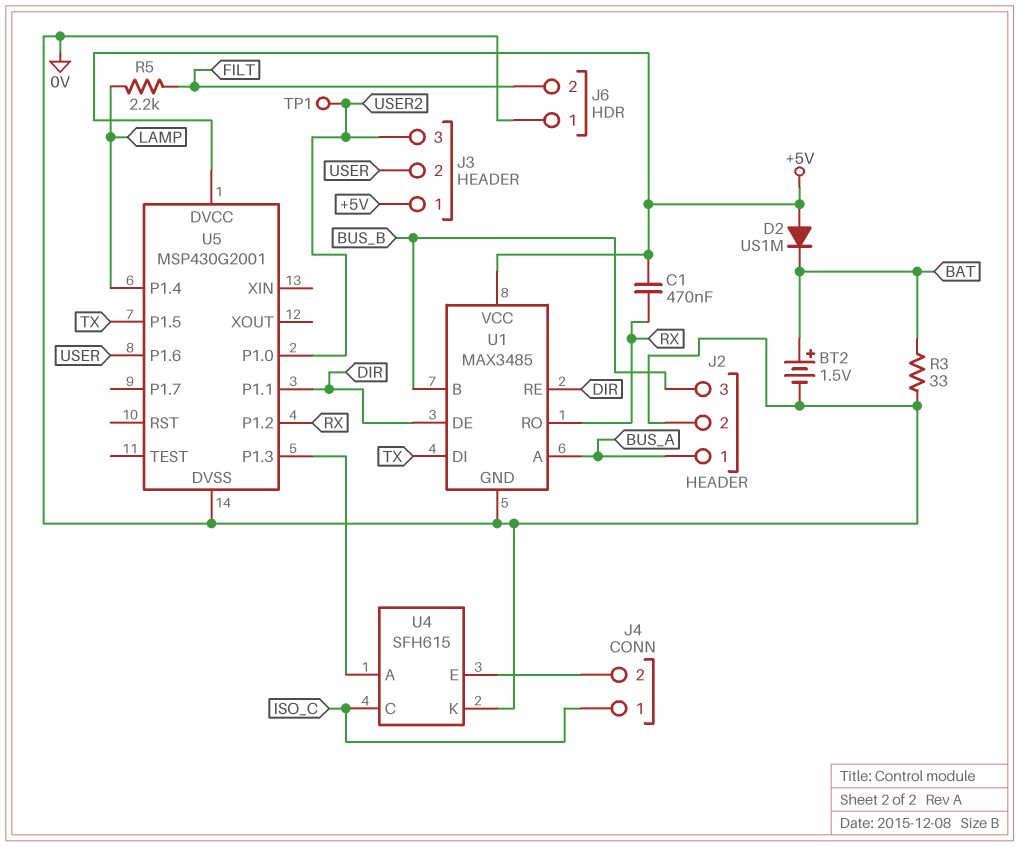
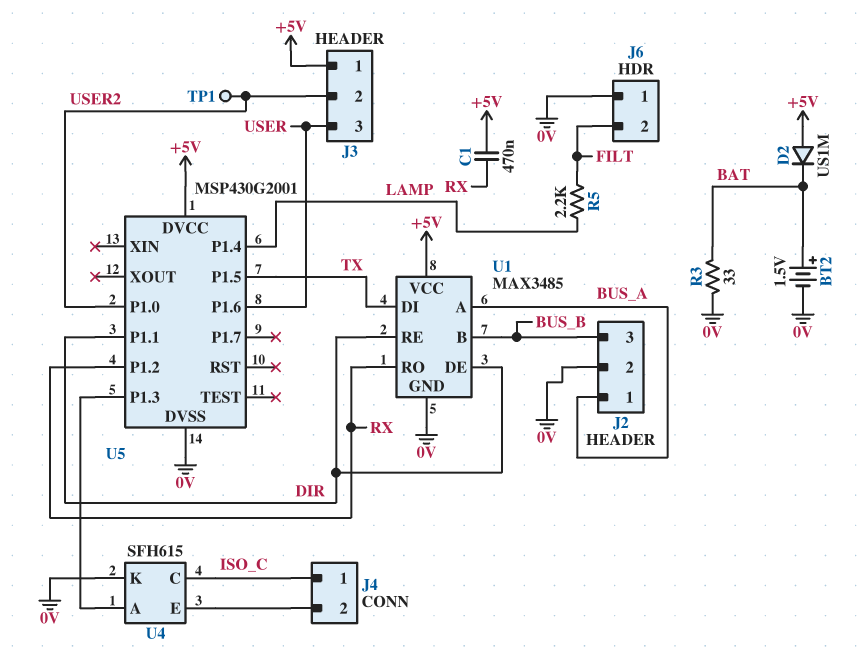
J3 pin 2: USER -> USER2
J3 pin 3: USER2 -> USER

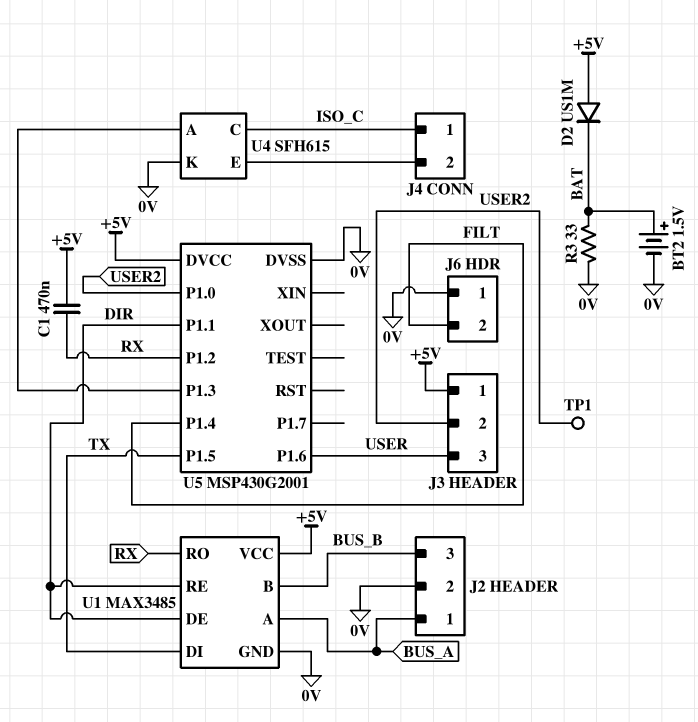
R5: 2.2k (FILT, LAMP) -> none
U5 pin P1.4: LAMP -> FILT

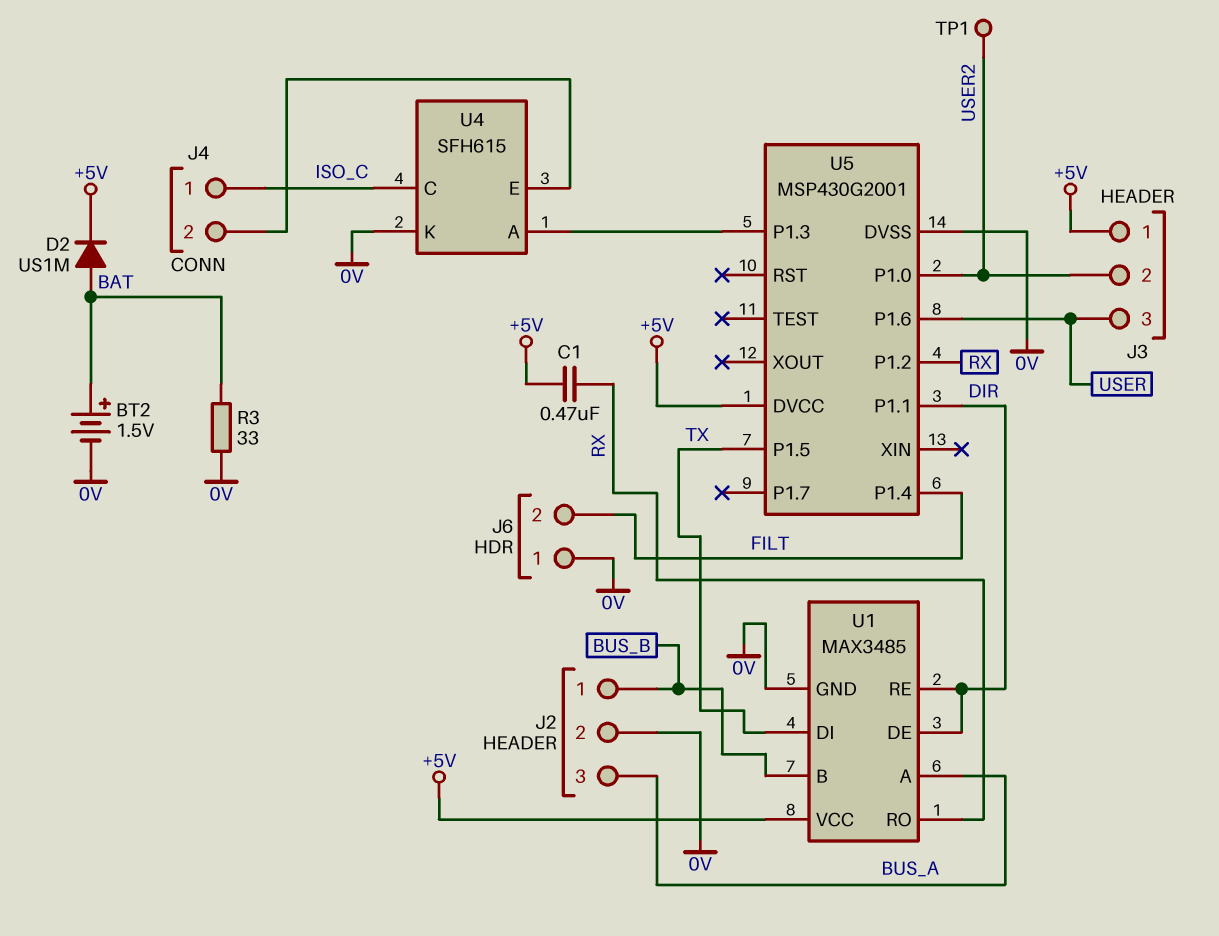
D2: diode US1M (A +5V, K BAT) -> diode US1M (A BAT, K +5V)
J2 pin 1: BUS_A -> BUS_B
J2 pin 3: BUS_B -> BUS_A

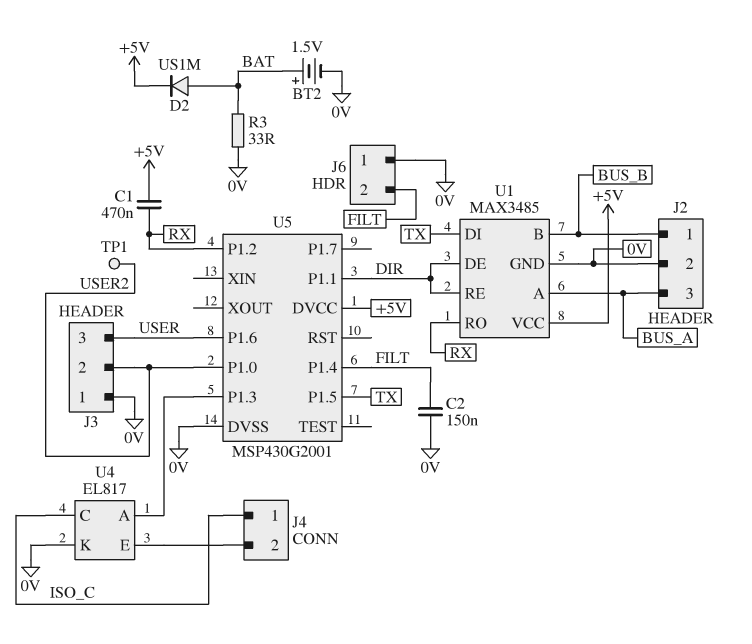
C2: none -> 150nF (0V, FILT)
J3 pin 1: +5V -> 0V
U4: SFH615 -> EL817

